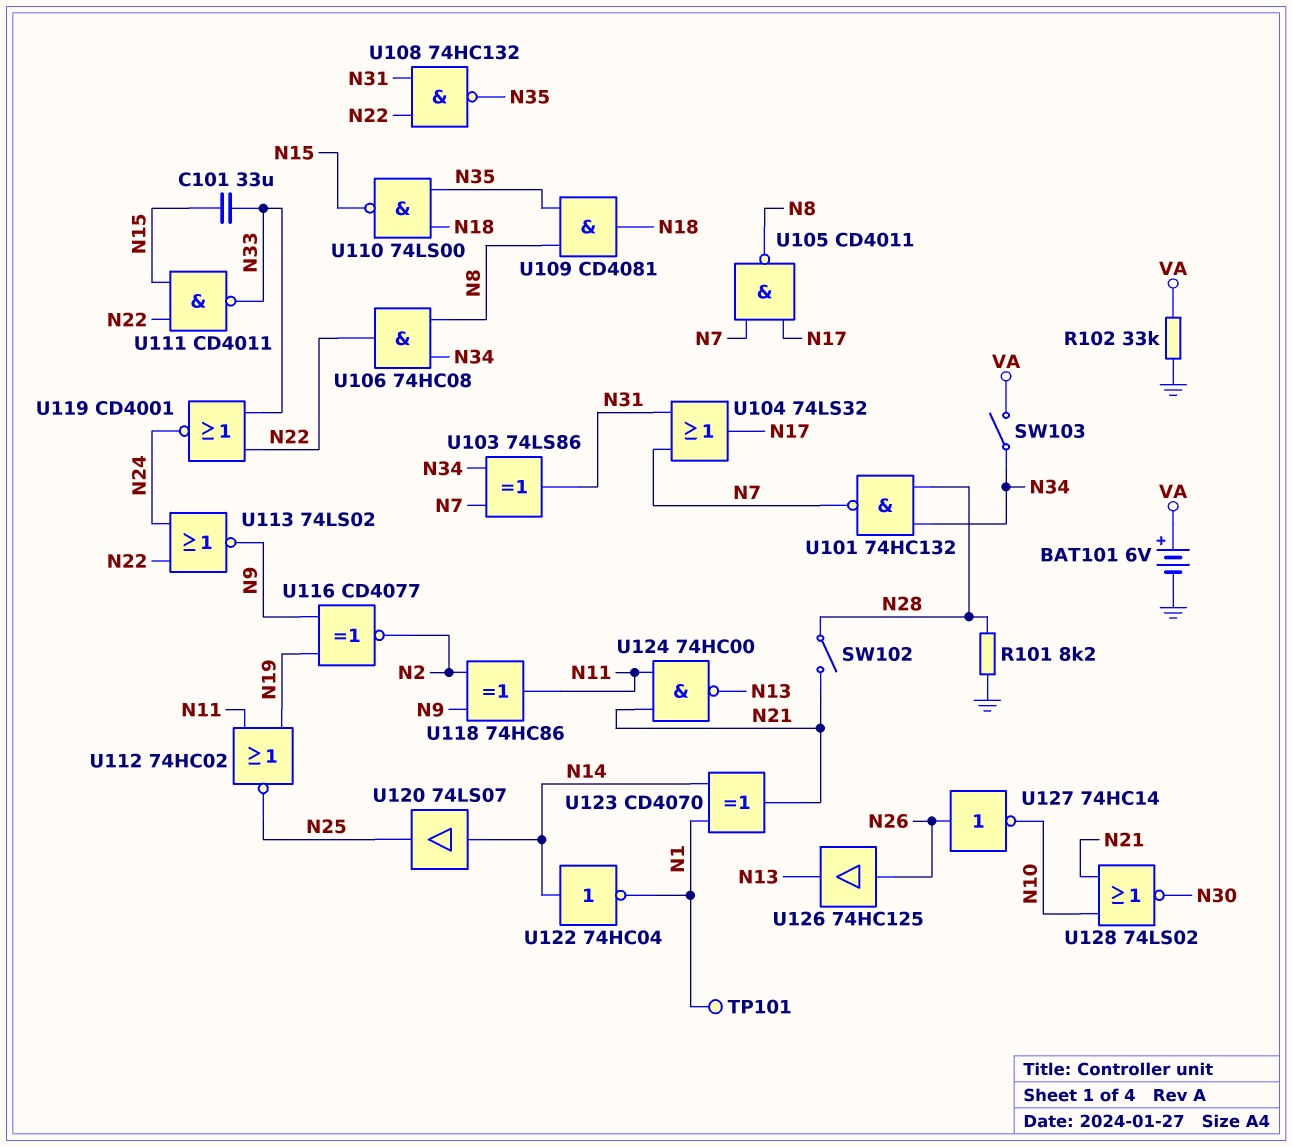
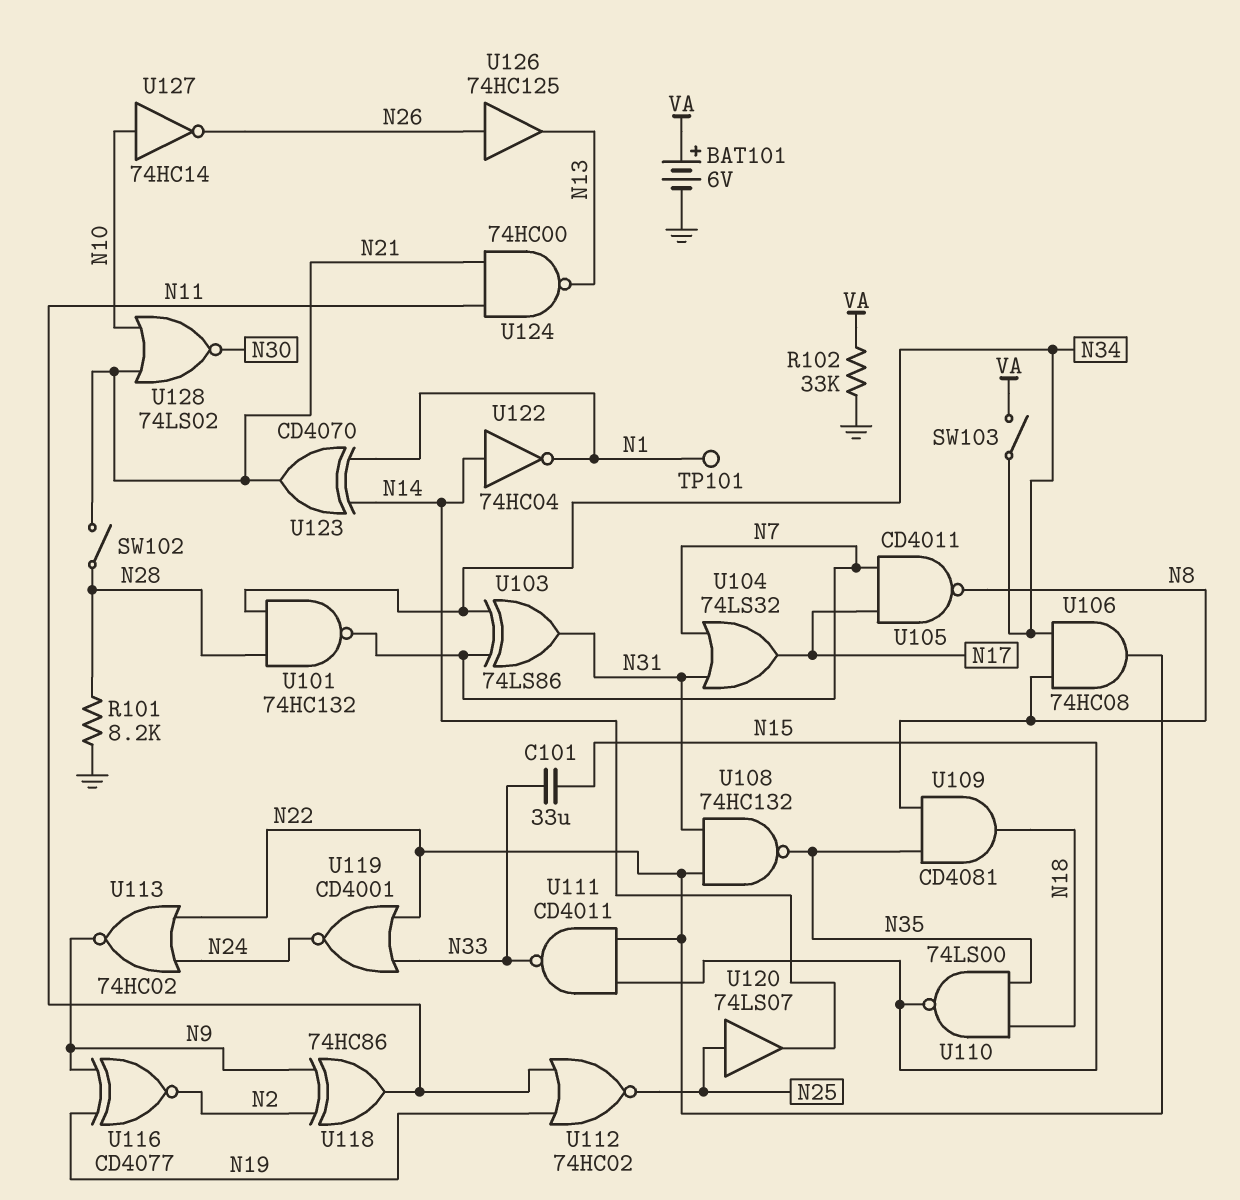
U113: NOR 74LS02 (in N22, in N24, out N9) -> NOR 74HC02 (in N22, in N24, out N9)
U120: buffer 74LS07 (in N14, out N25) -> buffer 74LS07 (in N25, out N14)
U127: NOT 74HC14 (in N26, out N10) -> NOT 74HC14 (in N10, out N26)

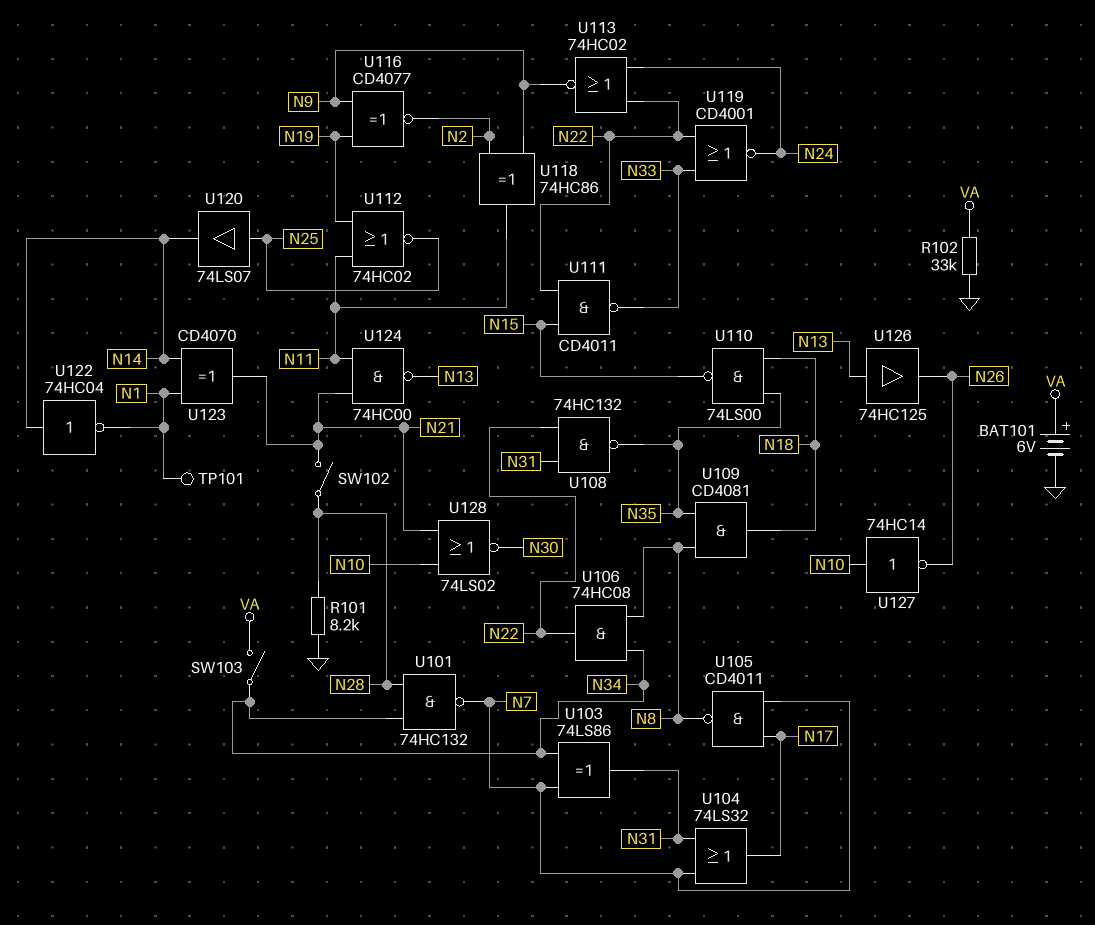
C101: 33uF (N15, N33) -> none
U126: buffer 74HC125 (in N26, out N13) -> buffer 74HC125 (in N13, out N26)

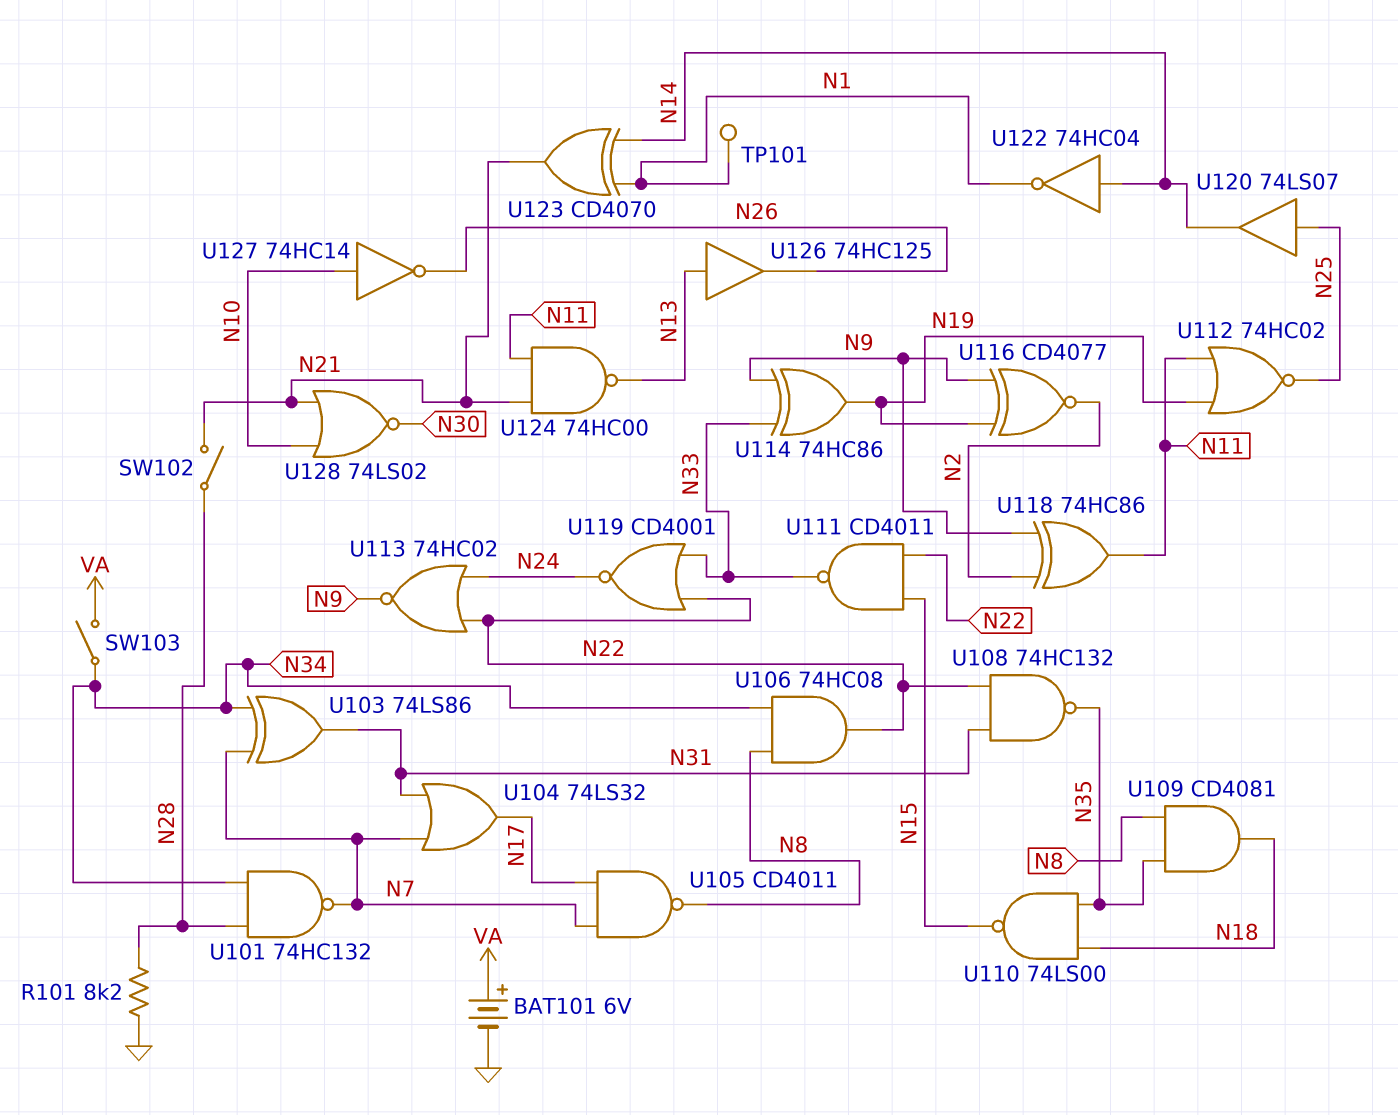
R102: 33k (GND, VA) -> none
U114: none -> XOR 74HC86 (in N9, in N33, out N19)

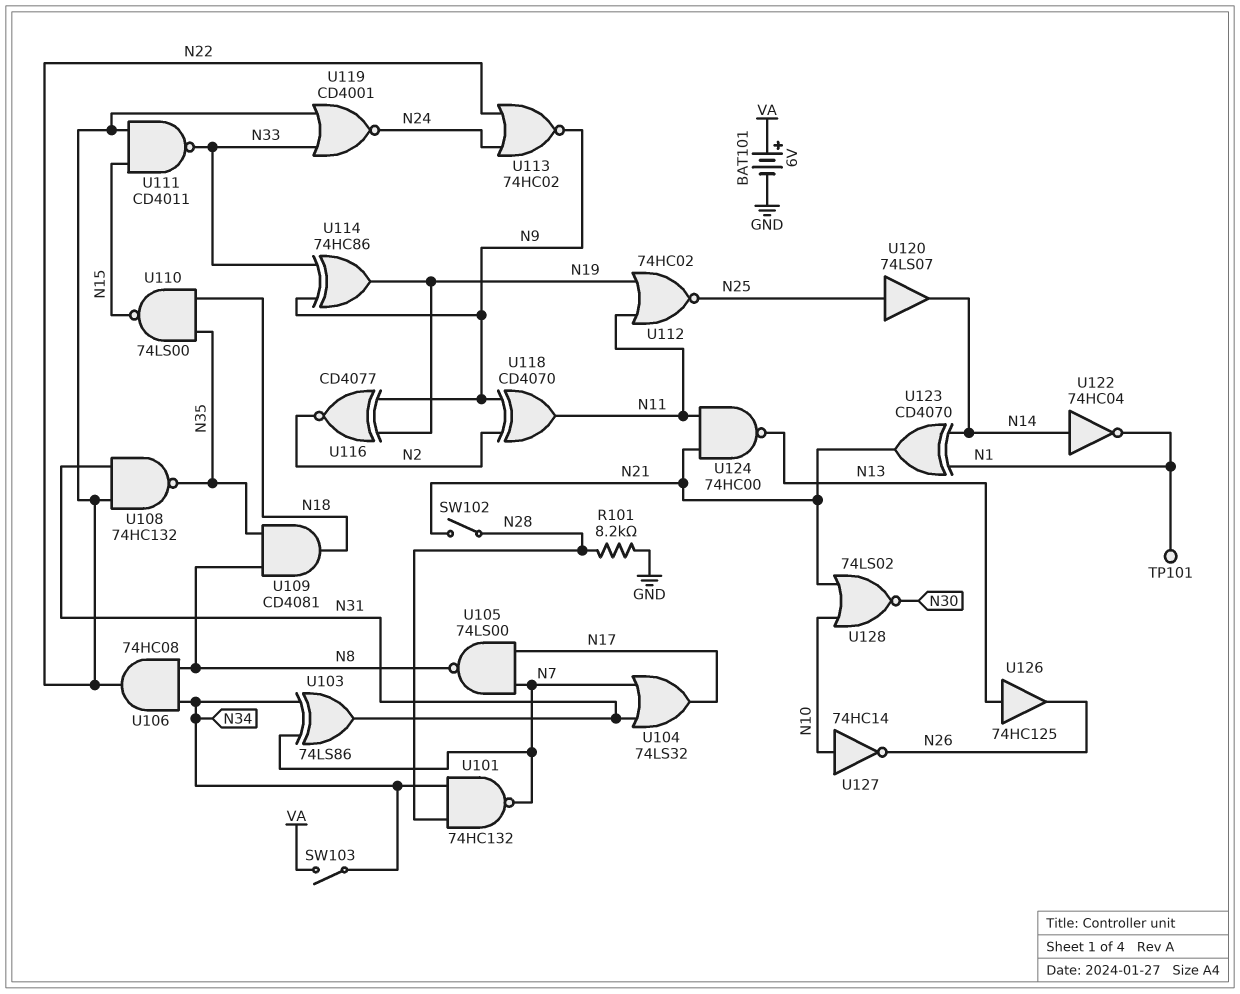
U105: NAND CD4011 (in N7, in N17, out N8) -> NAND 74LS00 (in N7, in N17, out N8)
U118: XOR 74HC86 (in N2, in N9, out N11) -> XOR CD4070 (in N2, in N9, out N11)

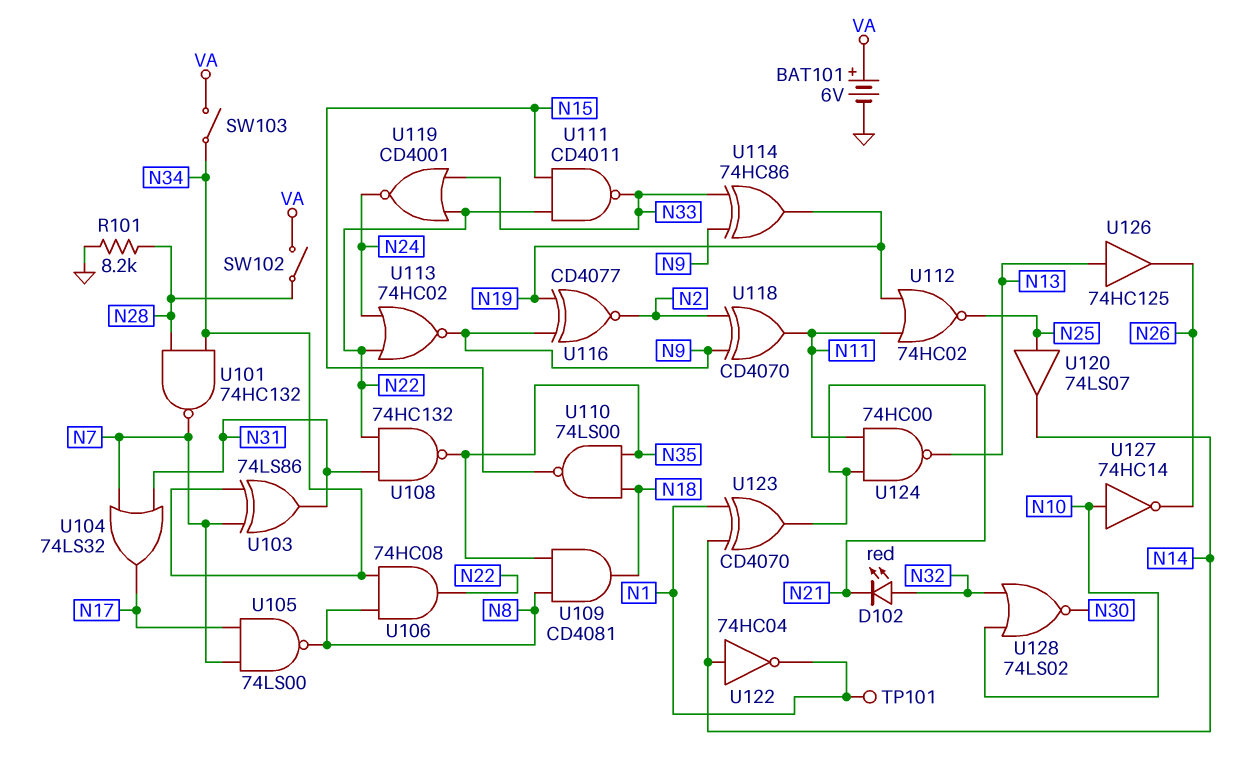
D102: none -> LED red (A N32, K N21)
SW102: switch (N21, N28) -> switch (N28, VA)
U128: NOR 74LS02 (in N10, in N21, out N30) -> NOR 74LS02 (in N10, in N32, out N30)

